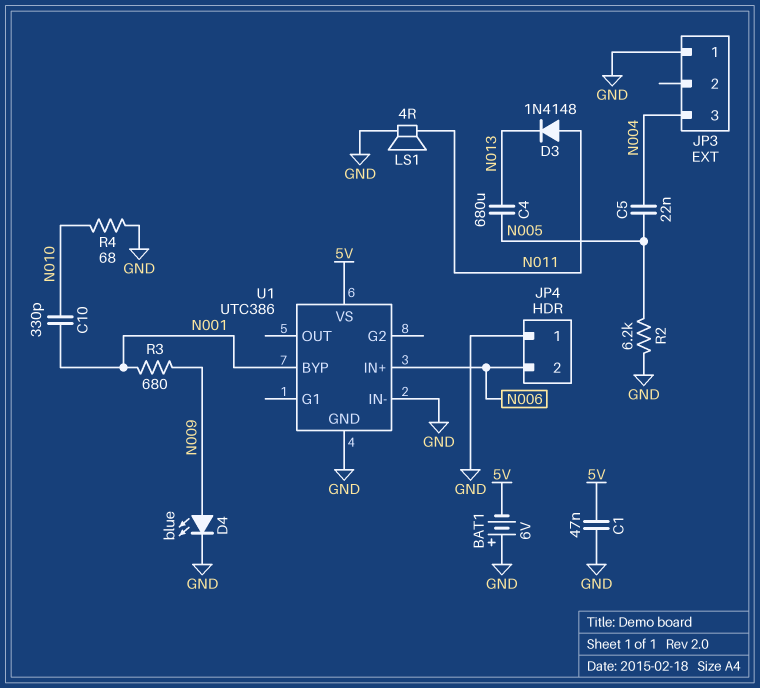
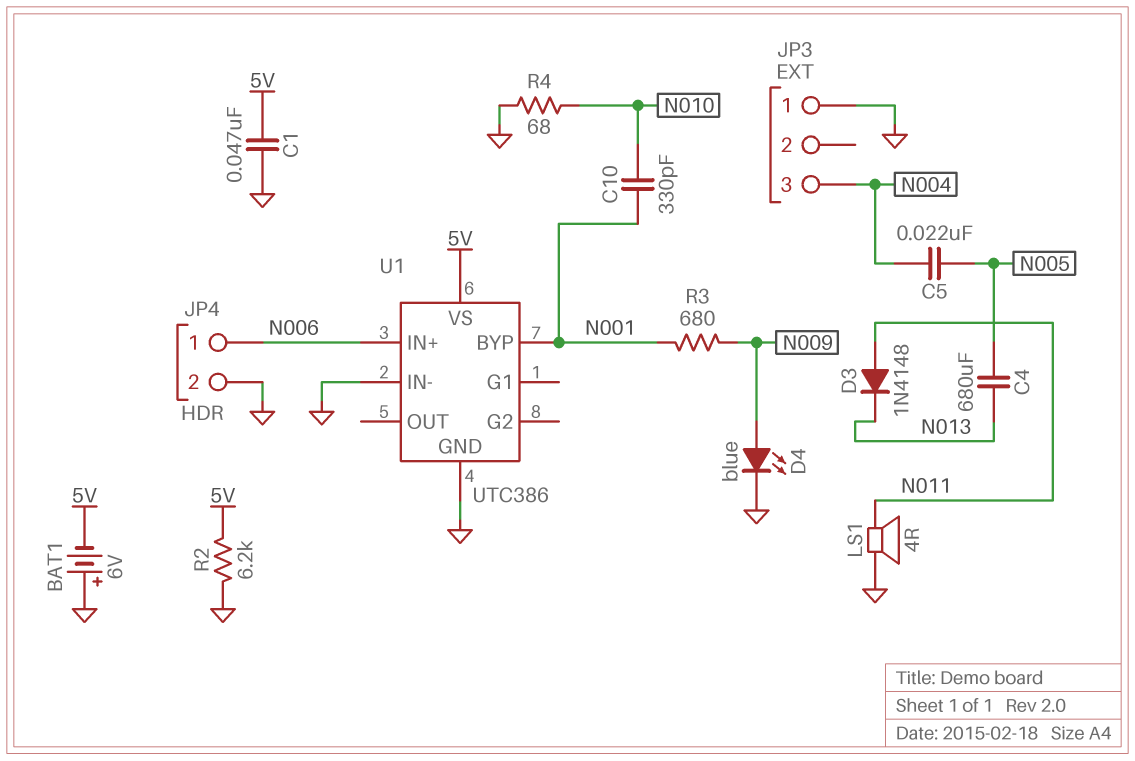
JP4 pin 1: GND -> N006
JP4 pin 2: N006 -> GND
R2: 6.2k (GND, N005) -> 6.2k (5V, GND)

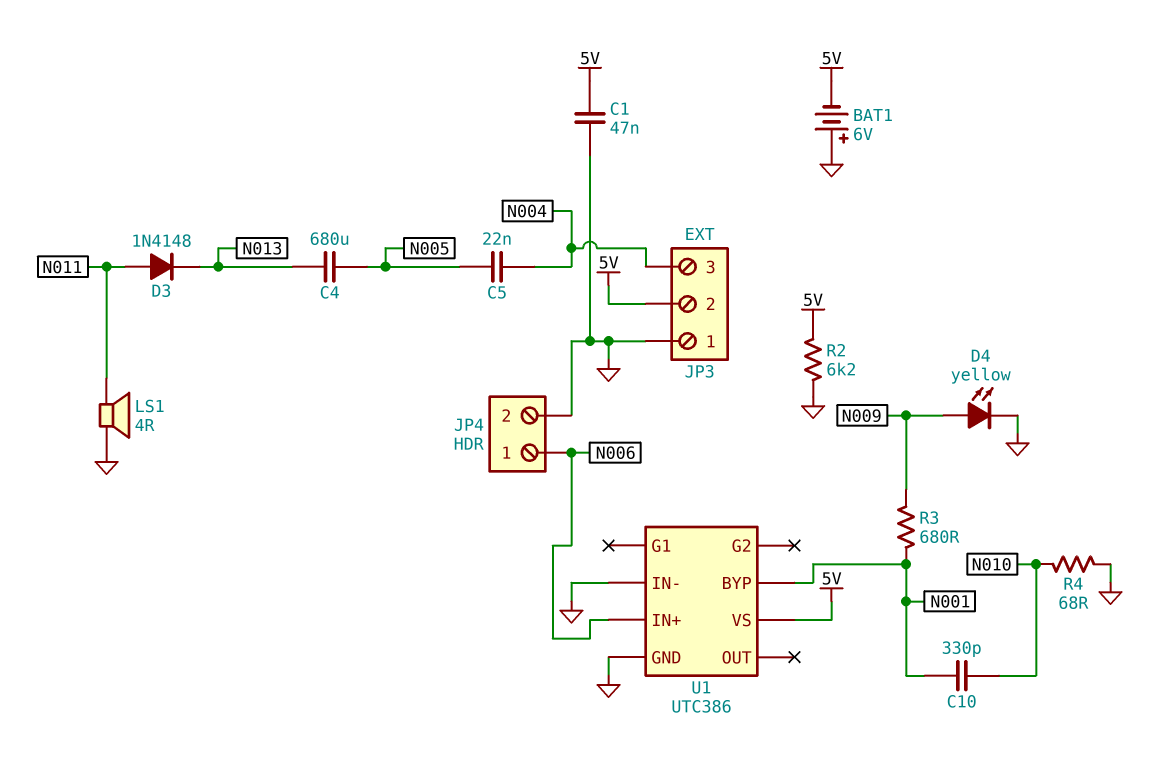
D4: LED blue (A N009, K GND) -> LED yellow (A N009, K GND)
JP3 pin 2: none -> 5V

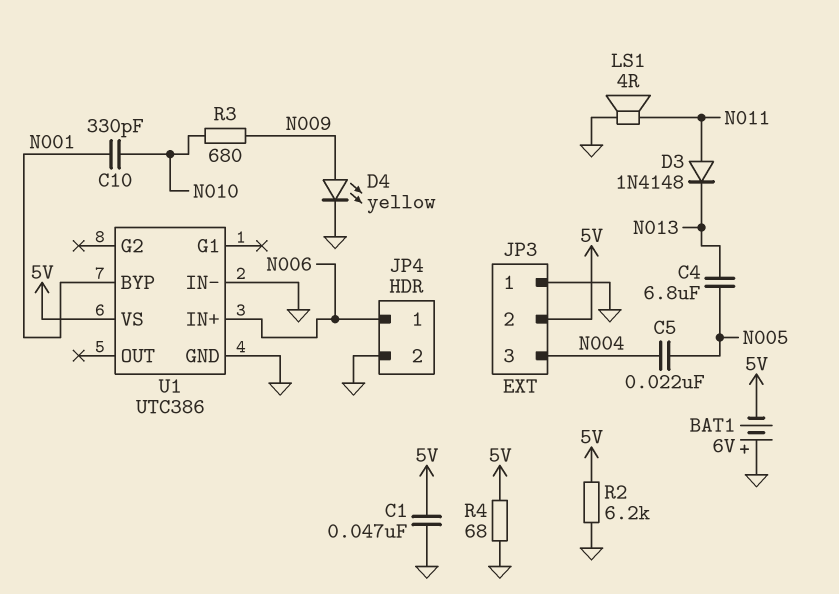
C4: 680uF (N005, N013) -> 6.8uF (N005, N013)
R3: 680 (N001, N009) -> 680 (N009, N010)
R4: 68 (GND, N010) -> 68 (5V, GND)

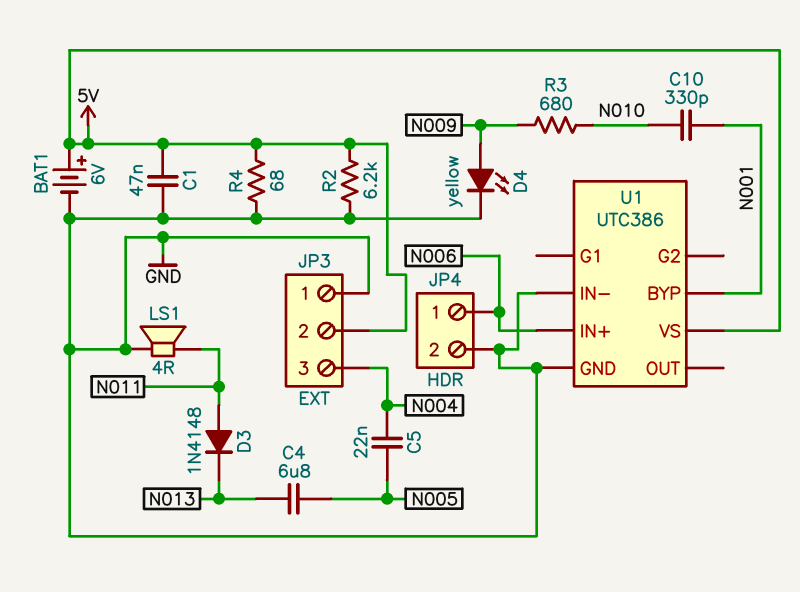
BAT1: 6V (plus GND, minus 5V) -> 6V (plus 5V, minus GND)

